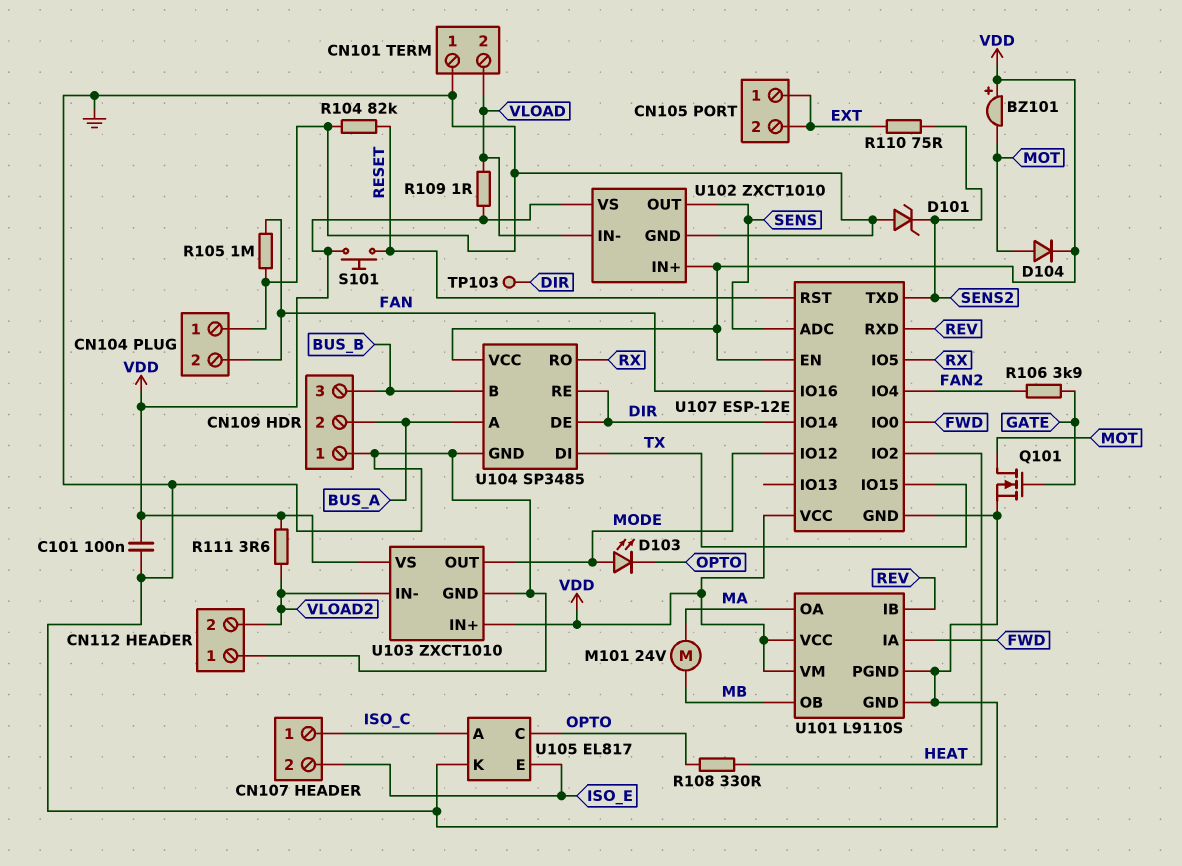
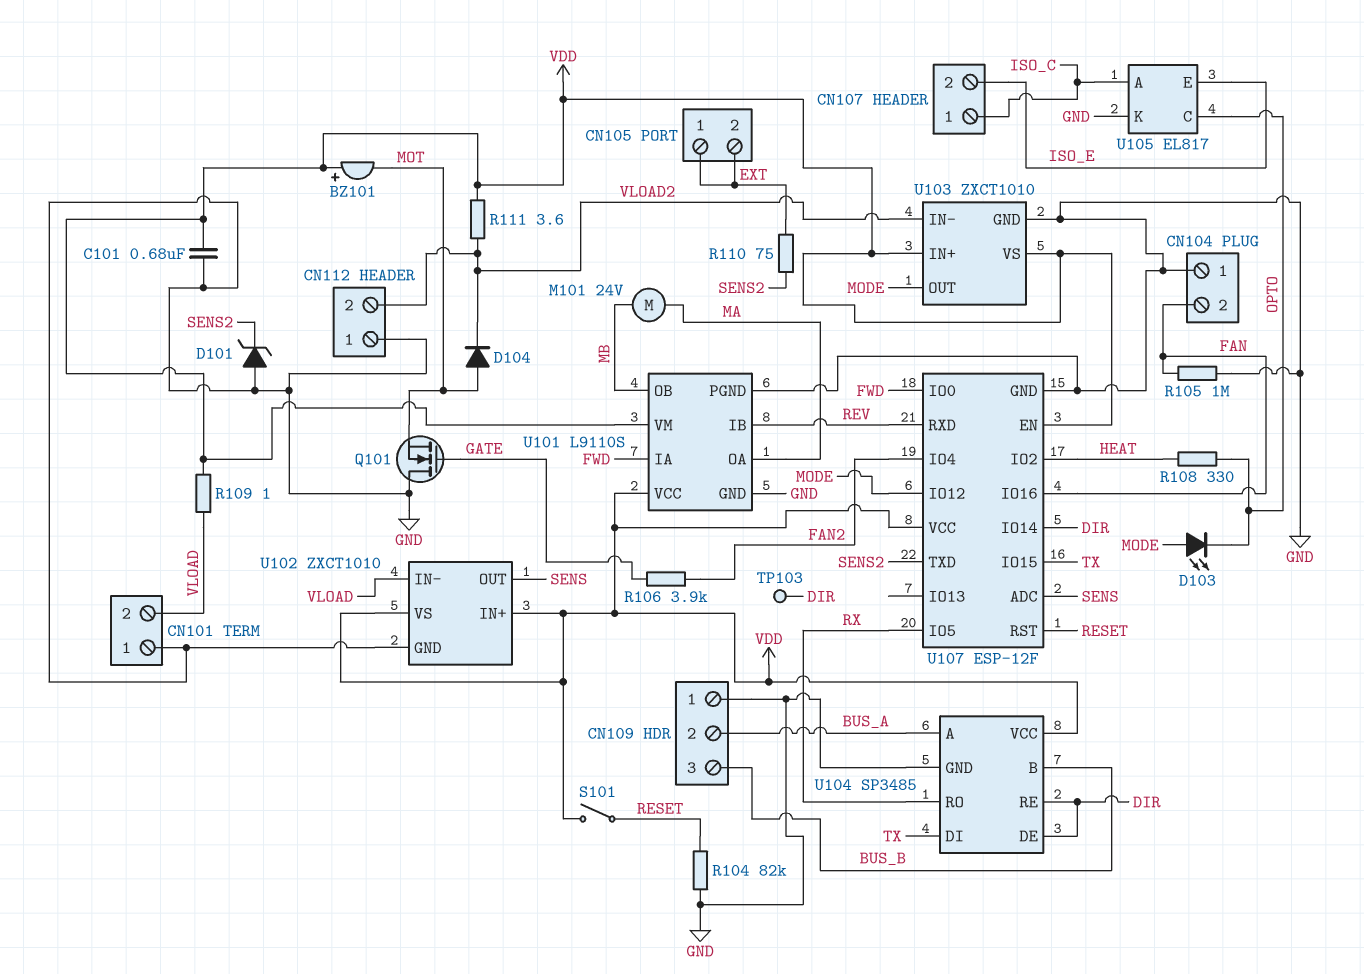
C101: 100nF (GND, VDD) -> 680nF (GND, VDD)
D104: diode (A MOT, K VDD) -> diode (A MOT, K VLOAD2)
Q101: NMOS (G GATE, D MOT, S GND) -> NMOS (G GATE, D GND, S MOT)
S101: button (RESET, VDD) -> switch (RESET, VDD)
U107: ESP-12E -> ESP-12F

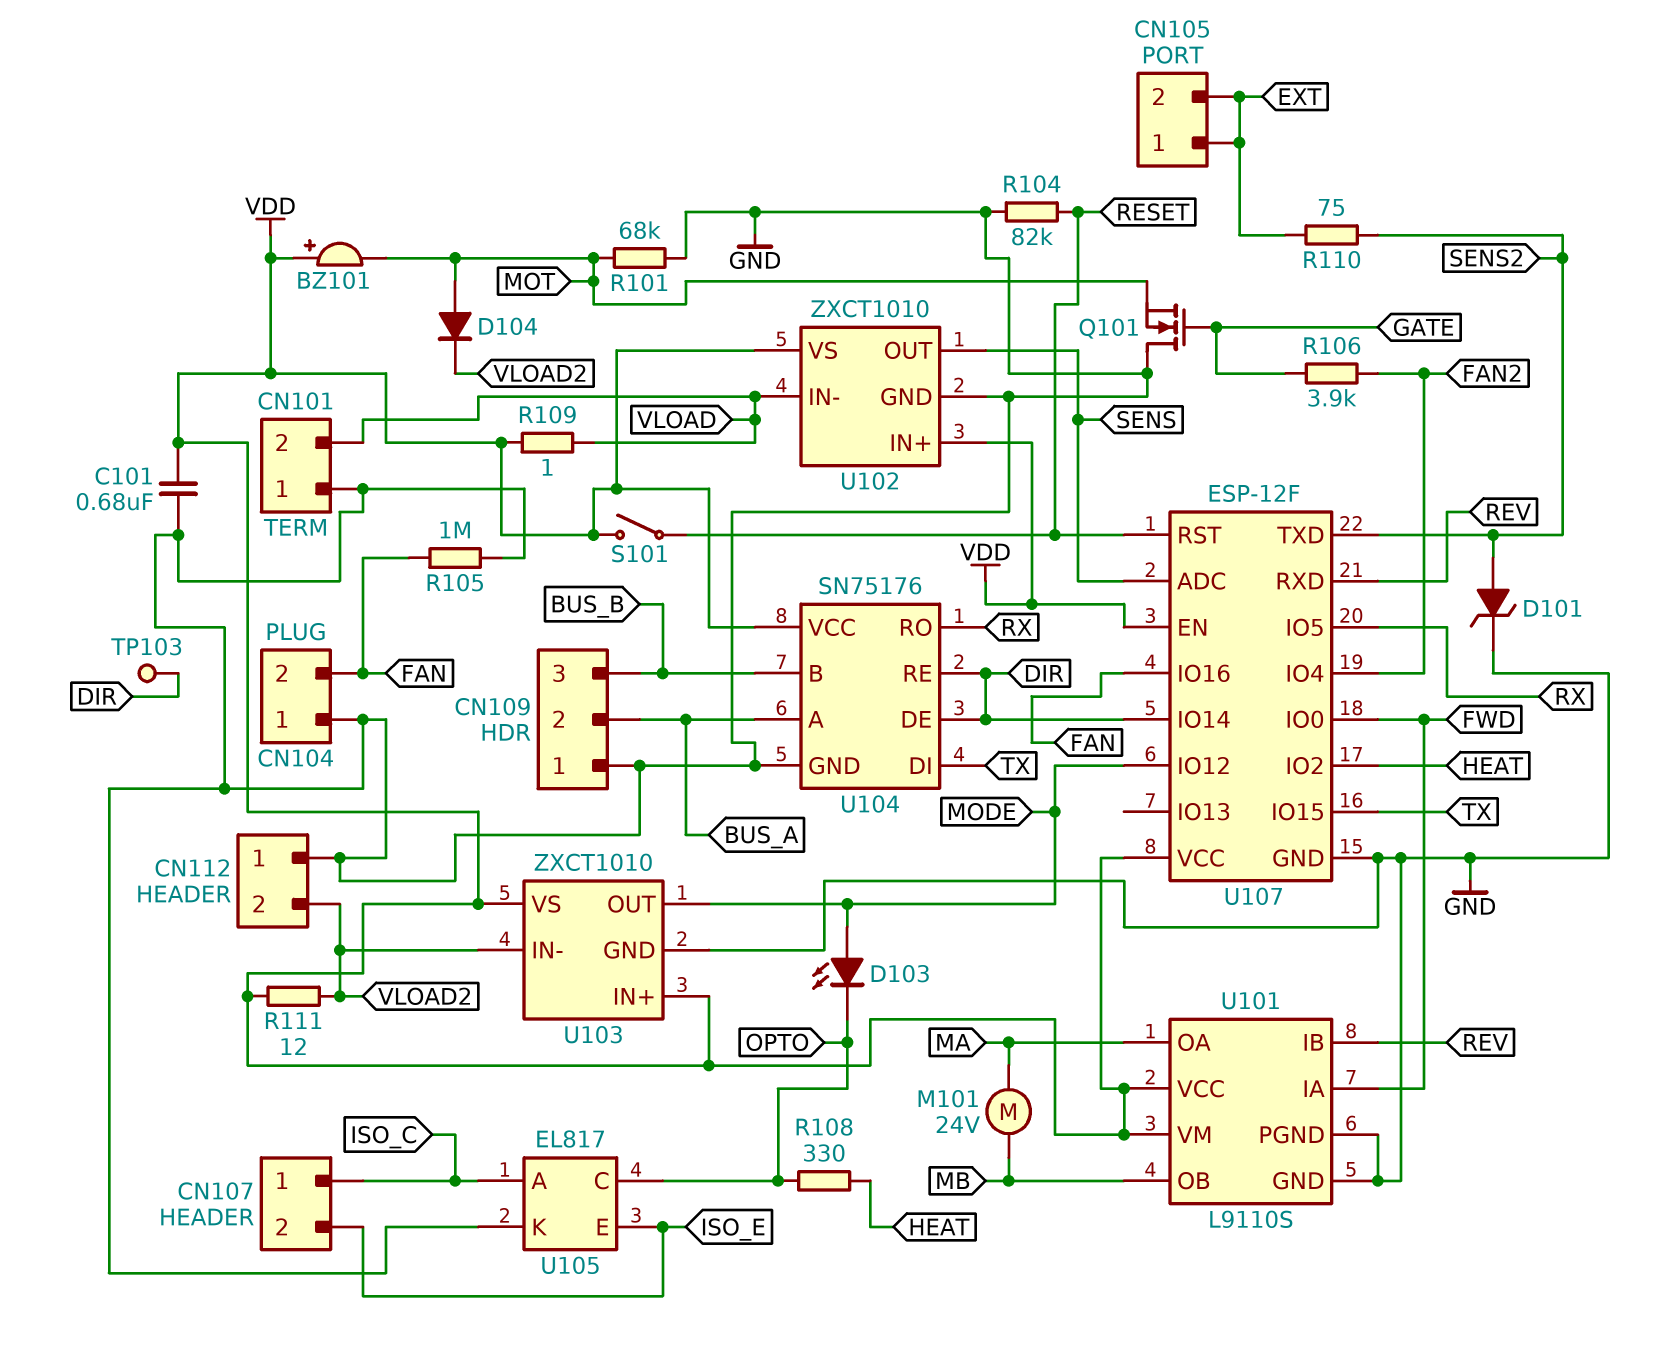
D101: zener (A GND, K SENS2) -> zener (A SENS2, K GND)
R101: none -> 68k (GND, MOT)
R111: 3.6 (VDD, VLOAD2) -> 12 (VDD, VLOAD2)
U104: SP3485 -> SN75176

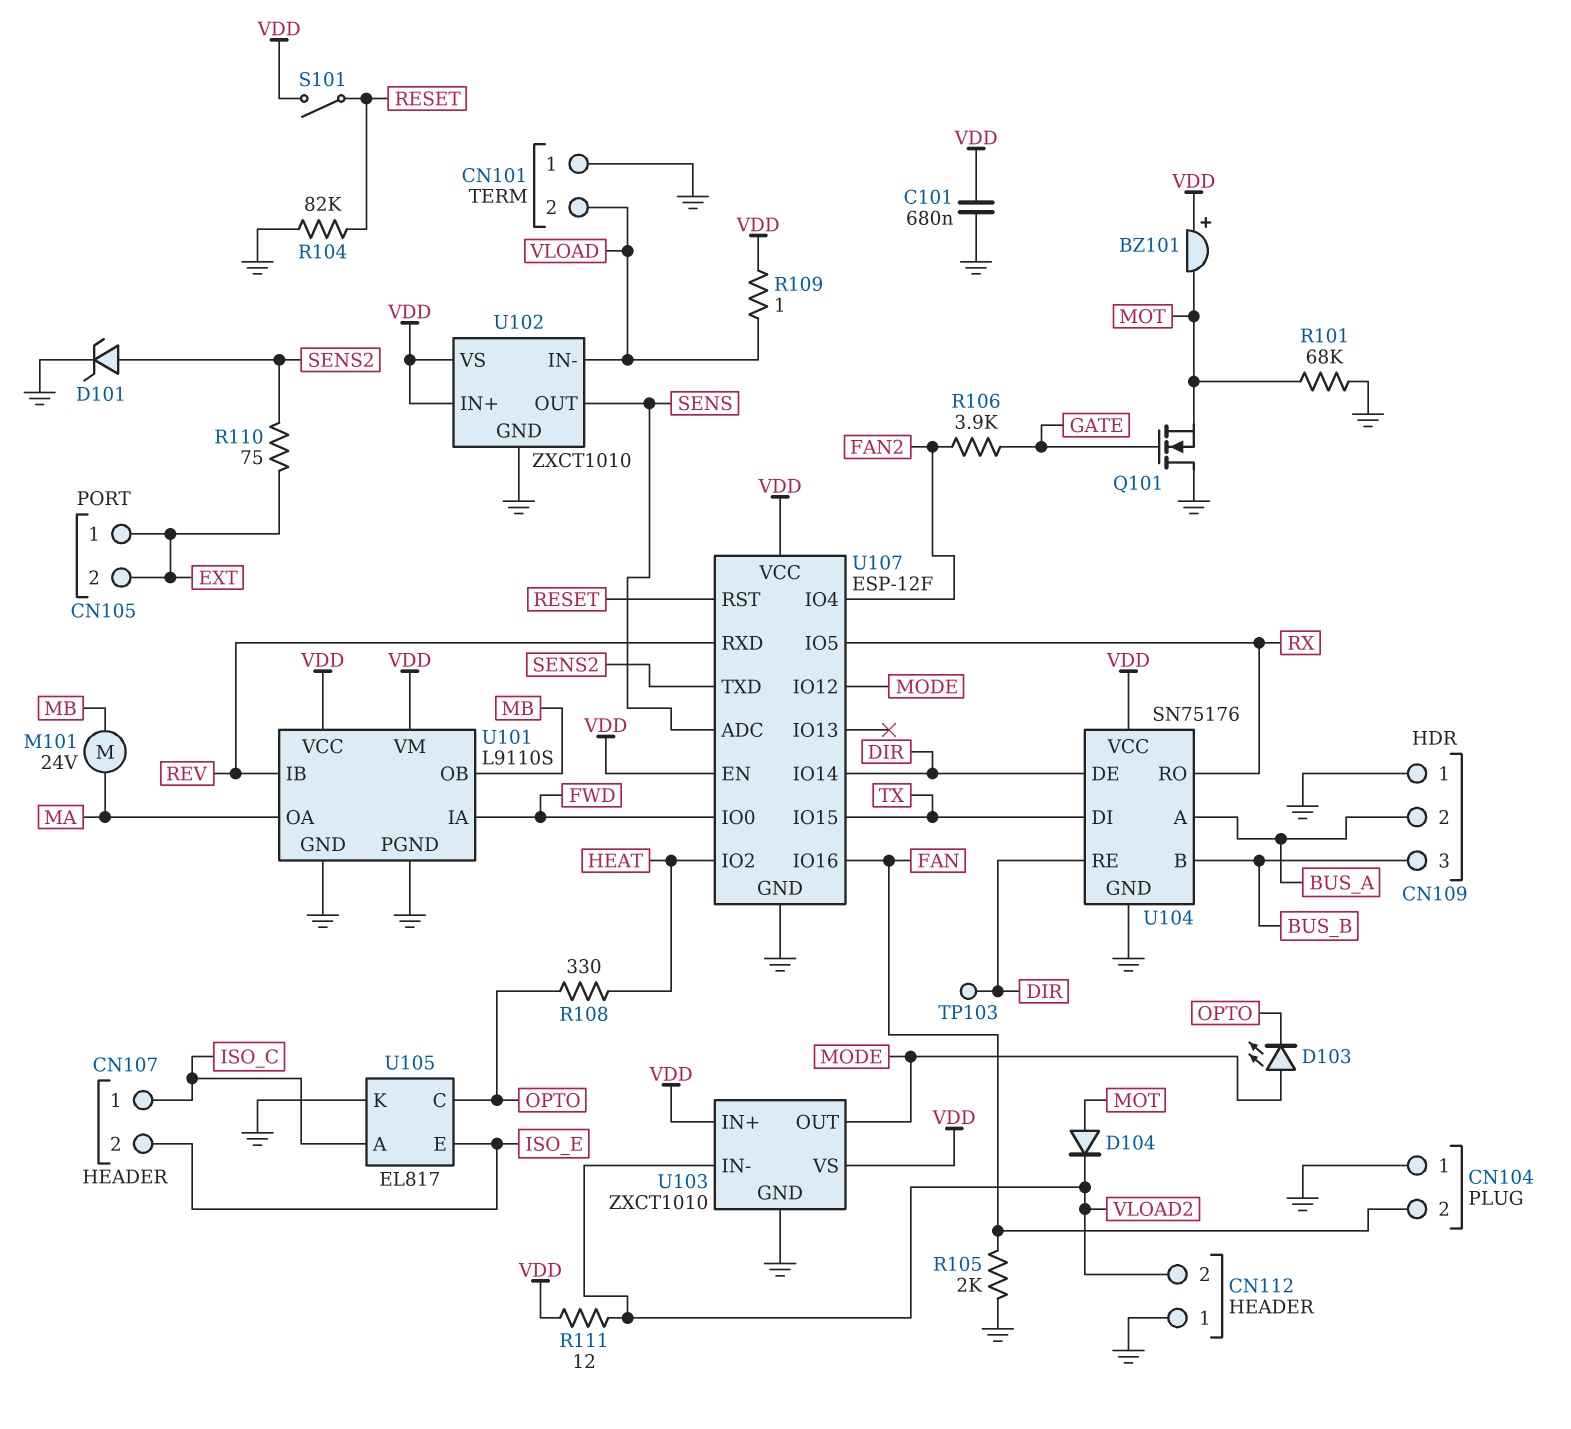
R105: 1M (FAN, GND) -> 2k (FAN, GND)

